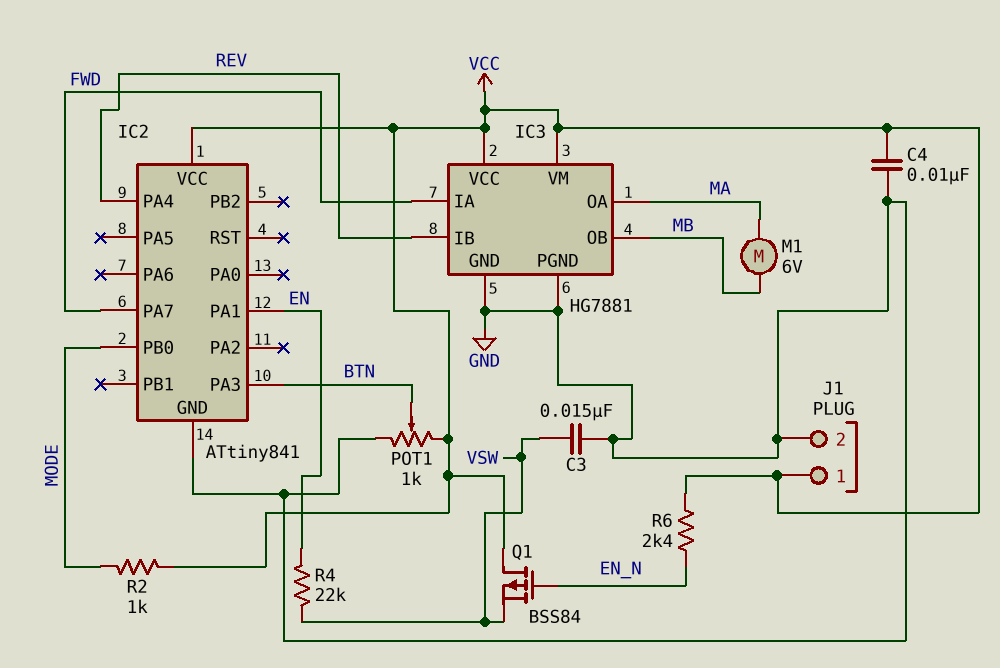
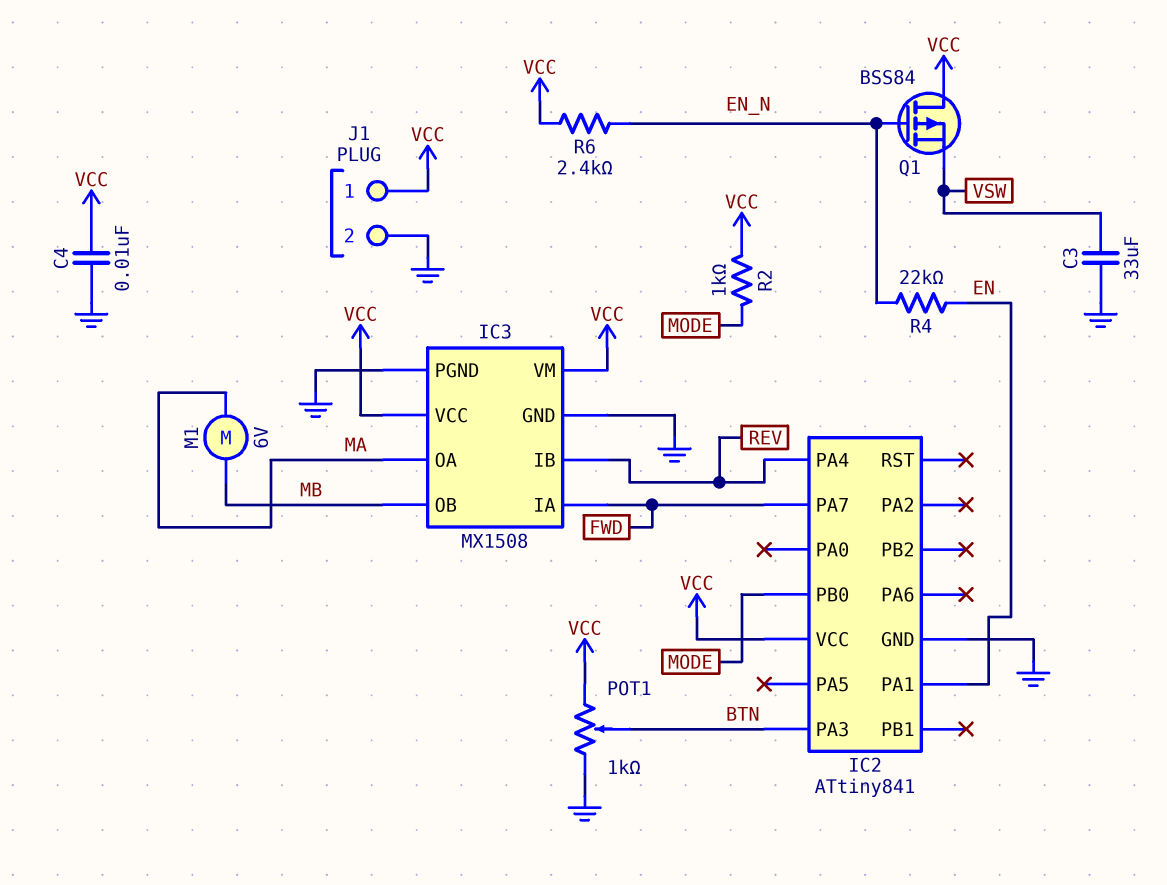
C3: 15nF (GND, VSW) -> 33uF (GND, VSW)
IC3: HG7881 -> MX1508
R4: 22k (EN, VSW) -> 22k (EN, EN_N)

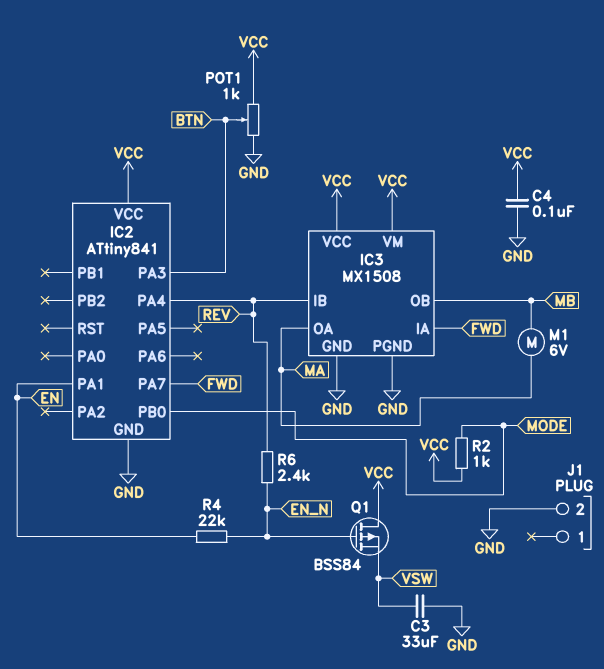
C4: 10nF (GND, VCC) -> 100nF (GND, VCC)
J1 pin 1: VCC -> none
R6: 2.4k (EN_N, VCC) -> 2.4k (EN_N, REV)

